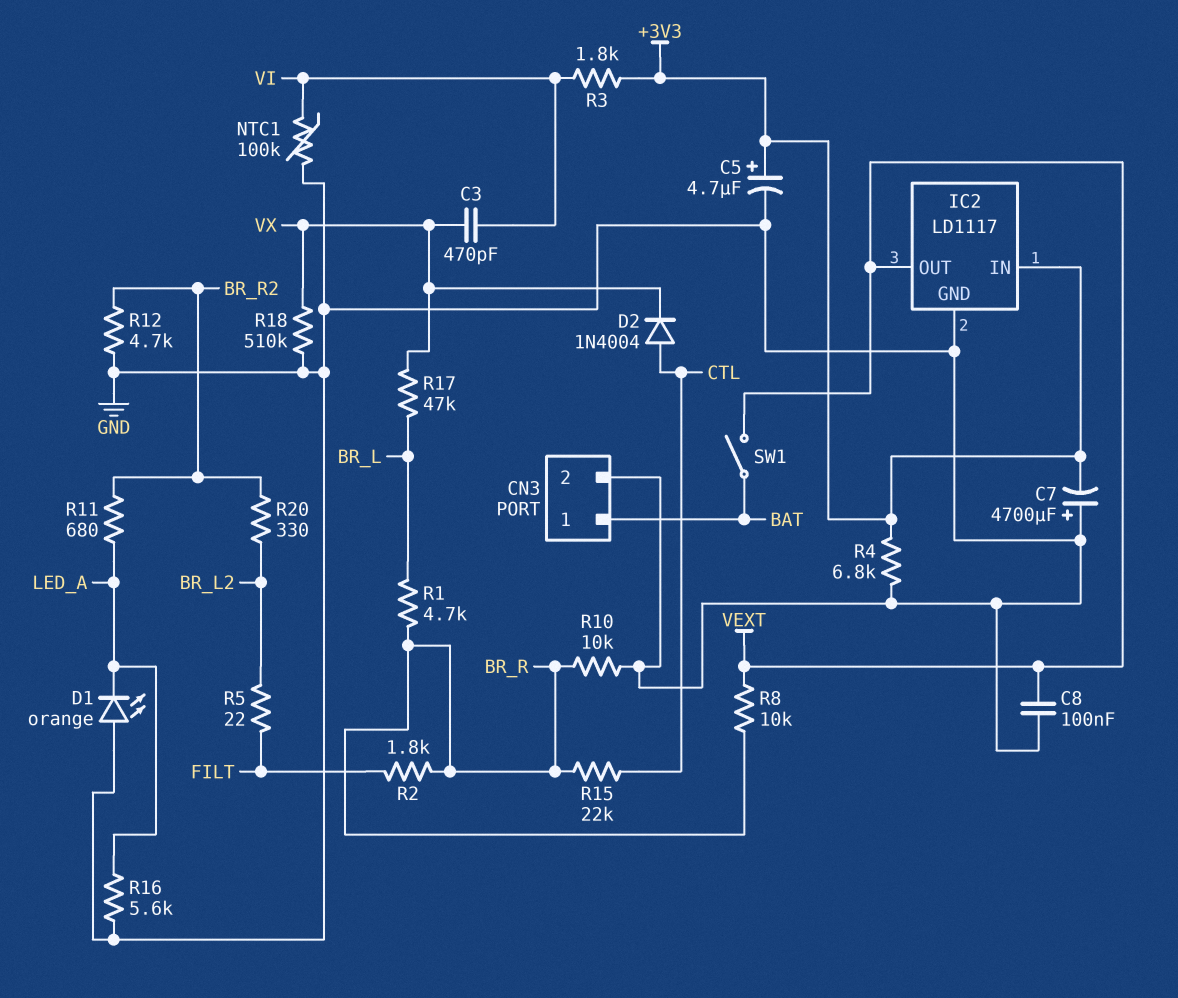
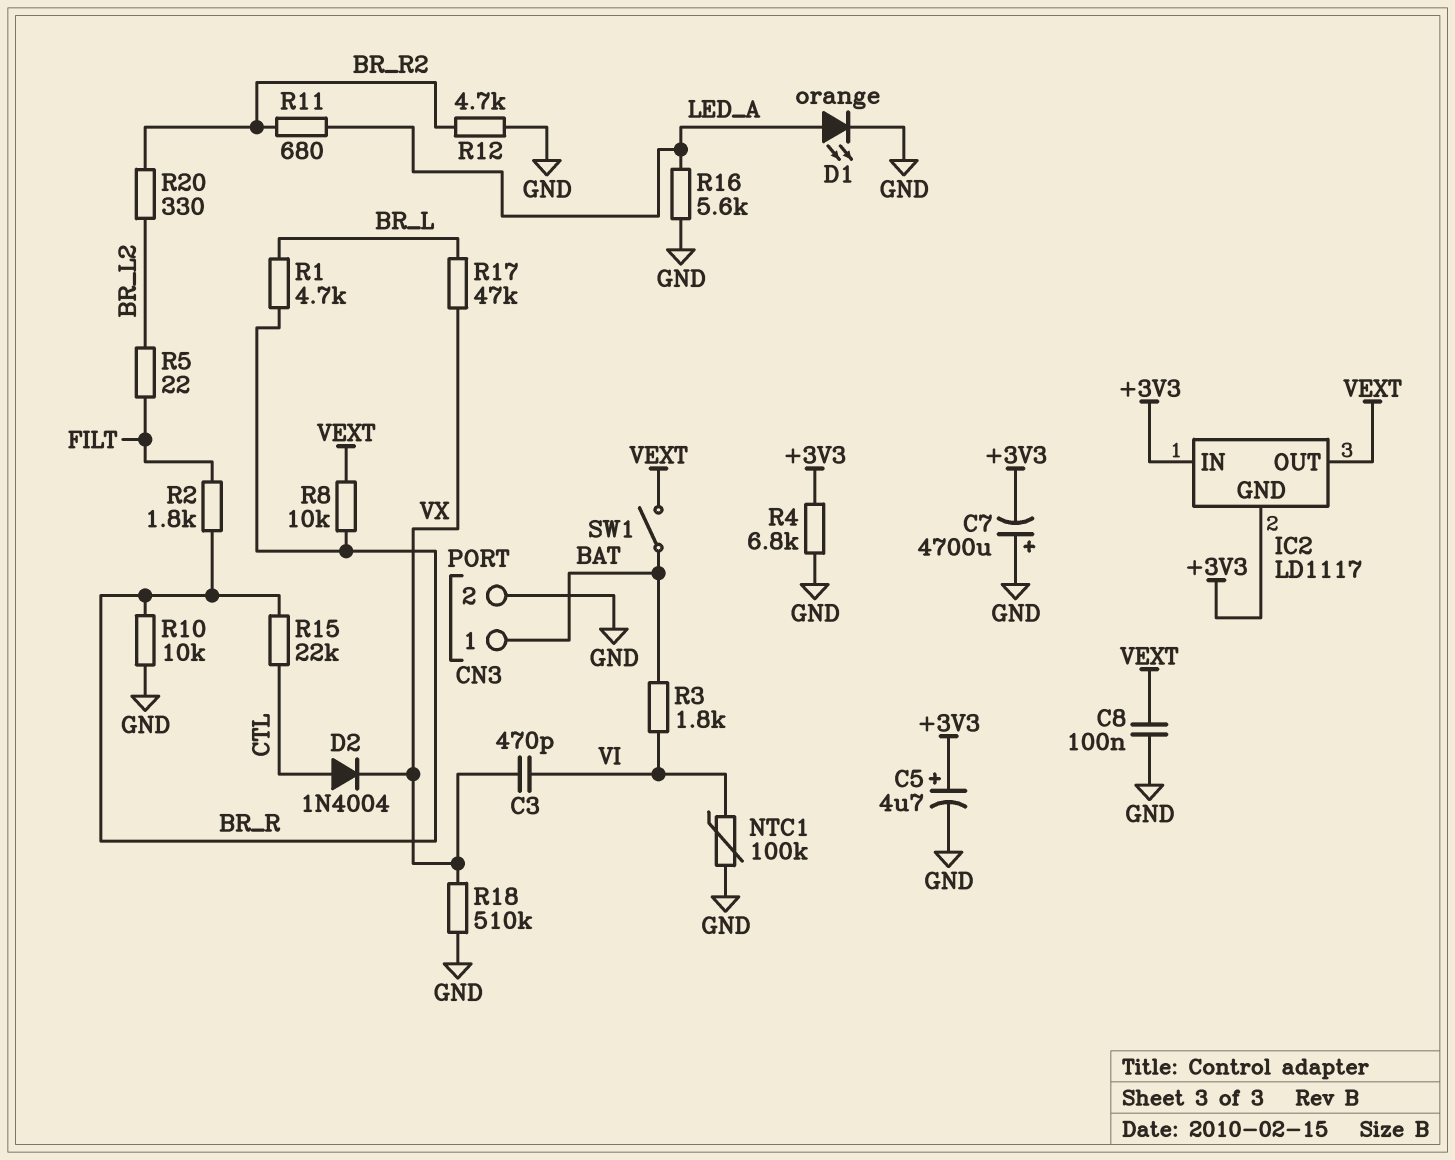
D1: LED orange (A GND, K LED_A) -> LED orange (A LED_A, K GND)
IC2 pin GND: GND -> +3V3
R3: 1.8k (+3V3, VI) -> 1.8k (BAT, VI)

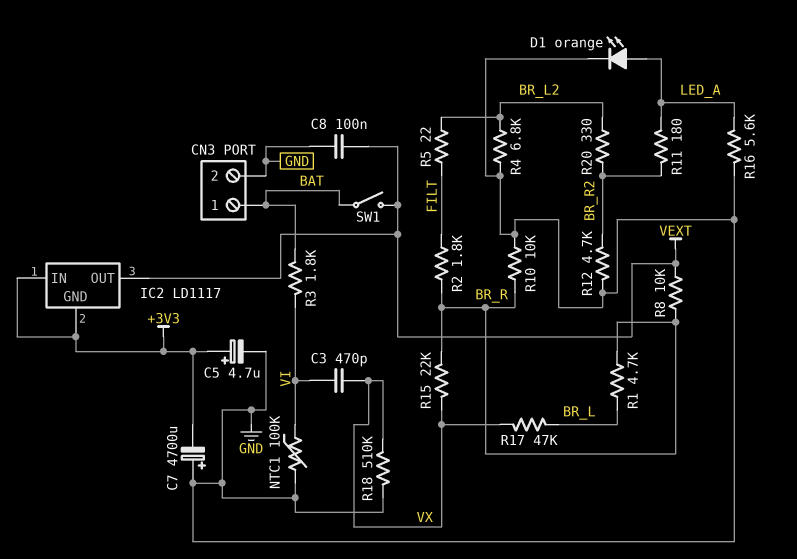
D2: diode 1N4004 (A CTL, K VX) -> none
R4: 6.8k (+3V3, GND) -> 6.8k (BR_L2, GND)
R11: 680 (BR_R2, LED_A) -> 180 (BR_R2, LED_A)
R15: 22k (BR_R, CTL) -> 22k (BR_R, VX)

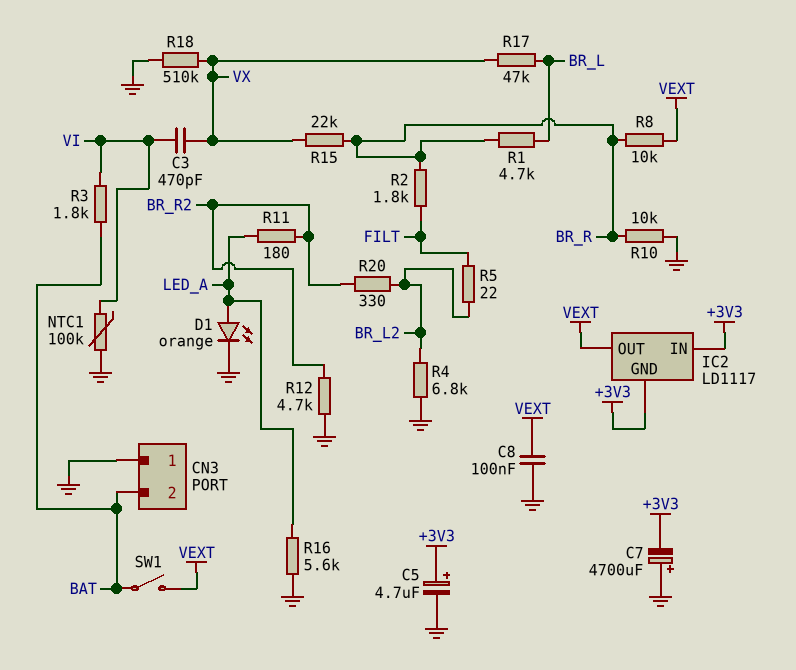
CN3 pin 1: BAT -> GND
CN3 pin 2: GND -> BAT

